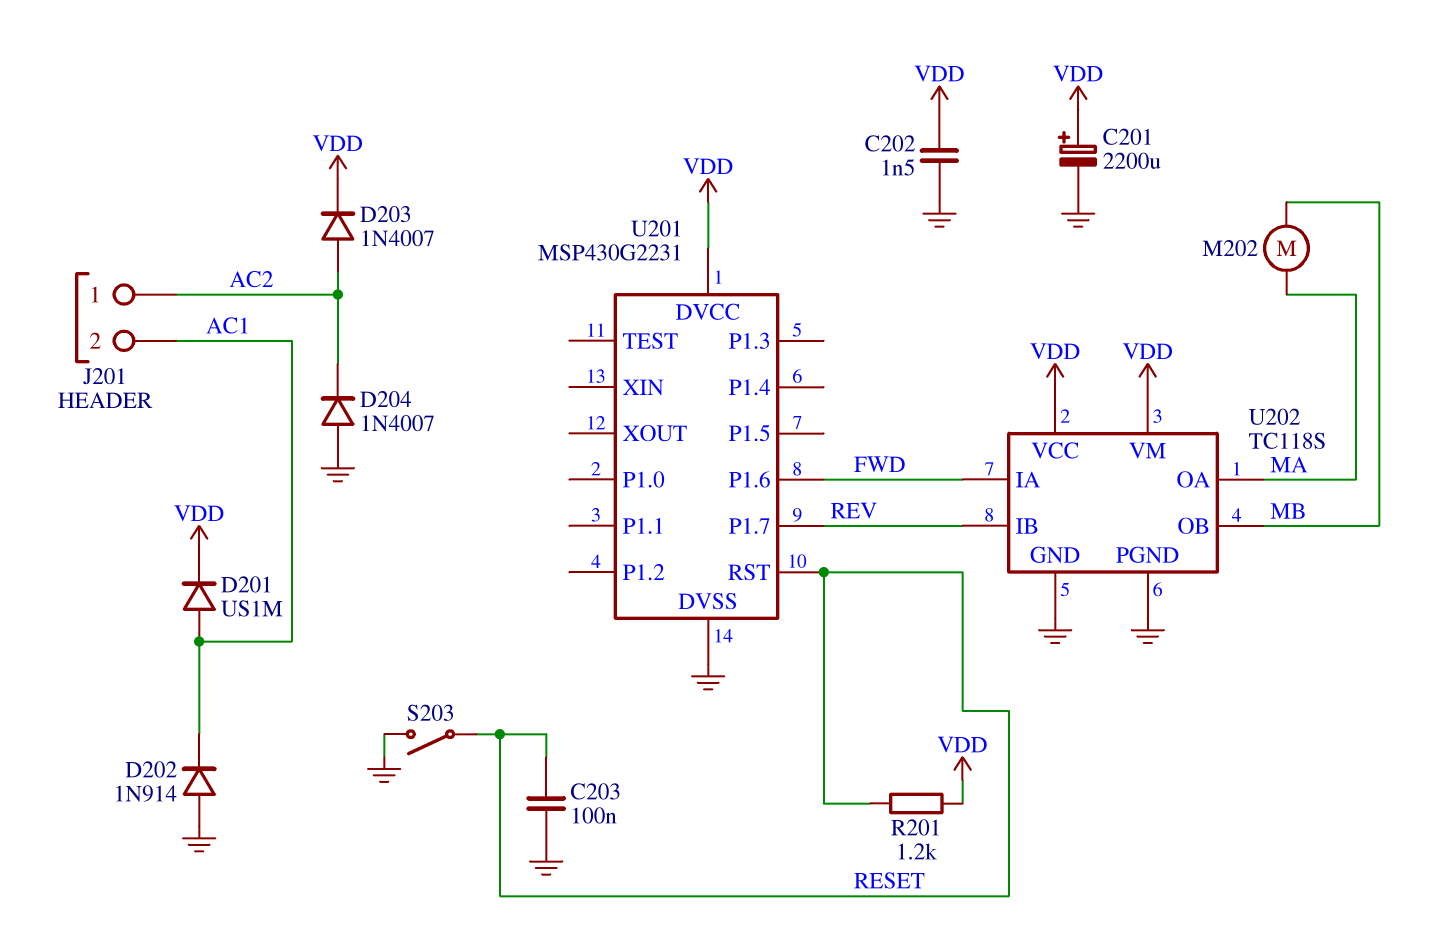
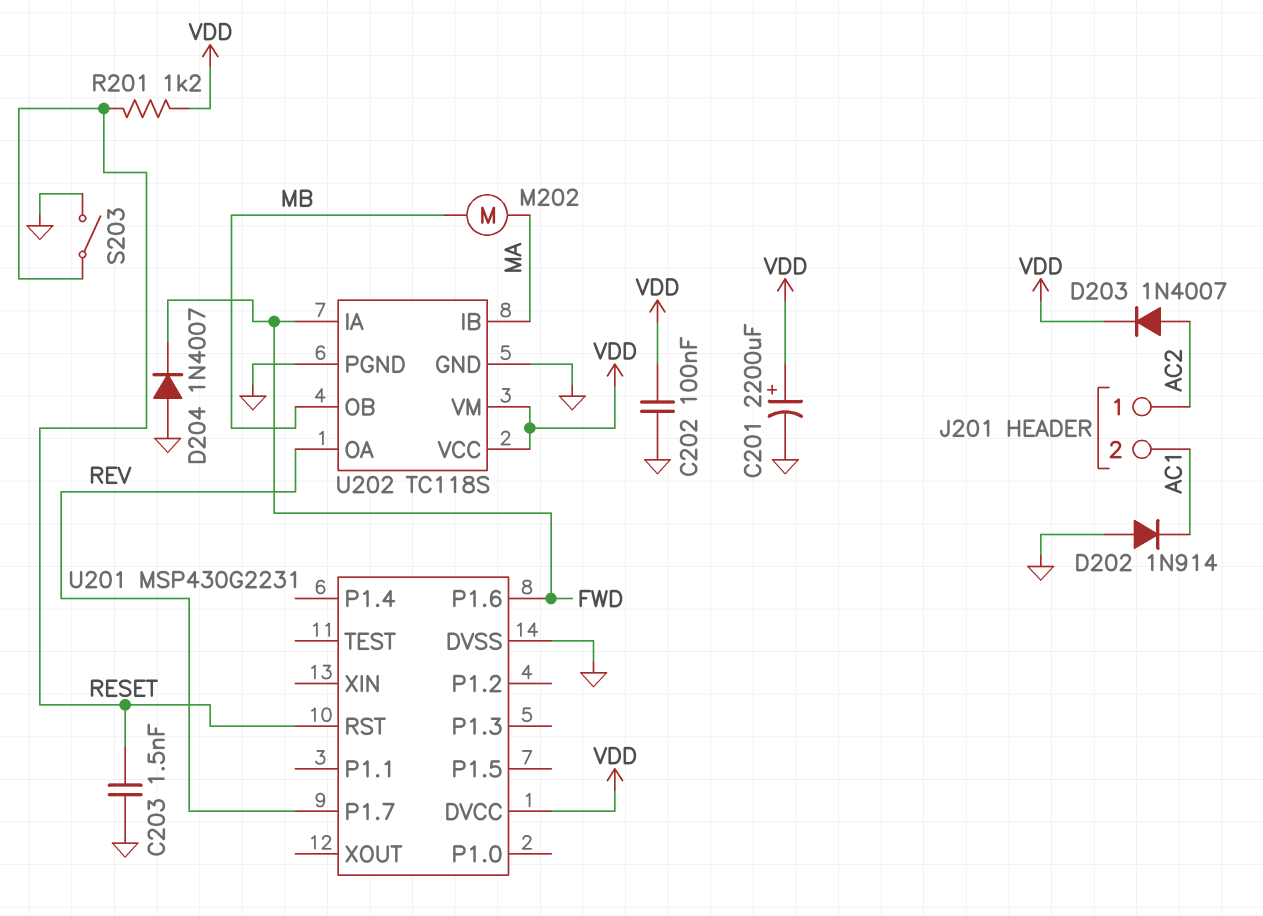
C202: 1.5nF (GND, VDD) -> 100nF (GND, VDD)
C203: 100nF (GND, RESET) -> 1.5nF (GND, RESET)
D201: diode US1M (A AC1, K VDD) -> none
D204: diode 1N4007 (A GND, K AC2) -> diode 1N4007 (A GND, K FWD)
U202 pin IB: REV -> MA
U202 pin OA: MA -> REV

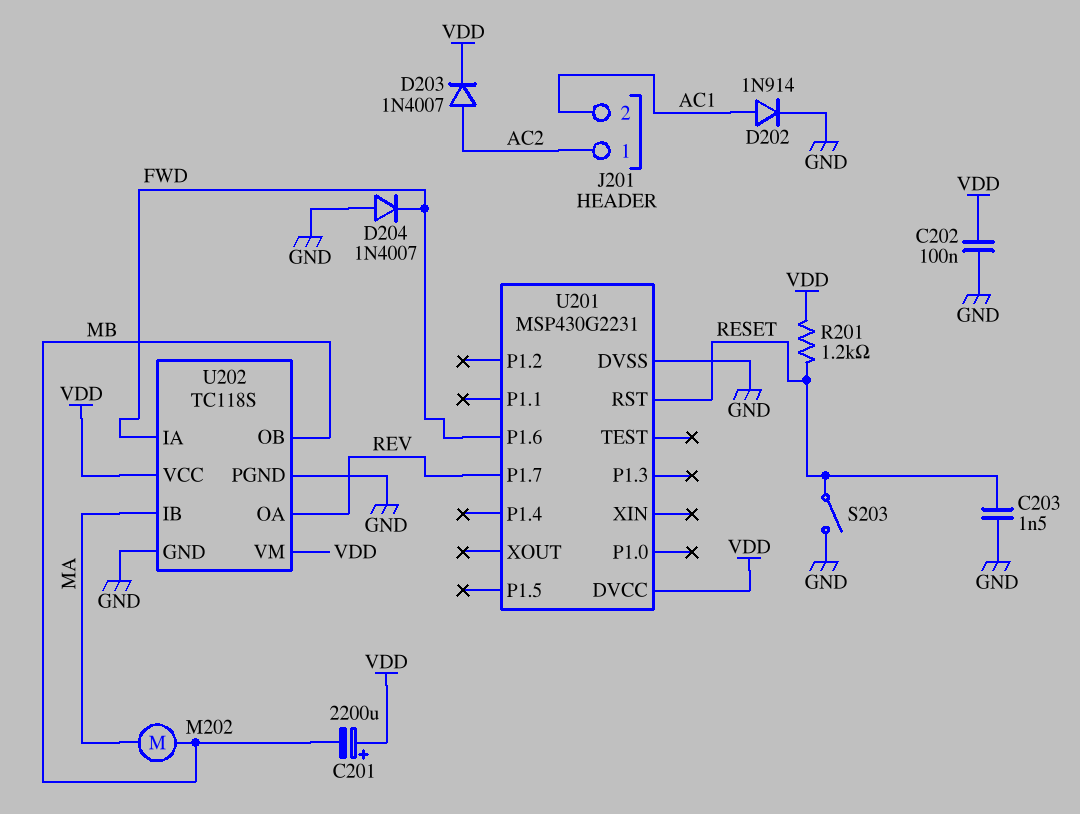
C201: 2200uF (plus VDD, minus GND) -> 2200uF (plus VDD, minus MB)
D202: diode 1N914 (A GND, K AC1) -> diode 1N914 (A AC1, K GND)

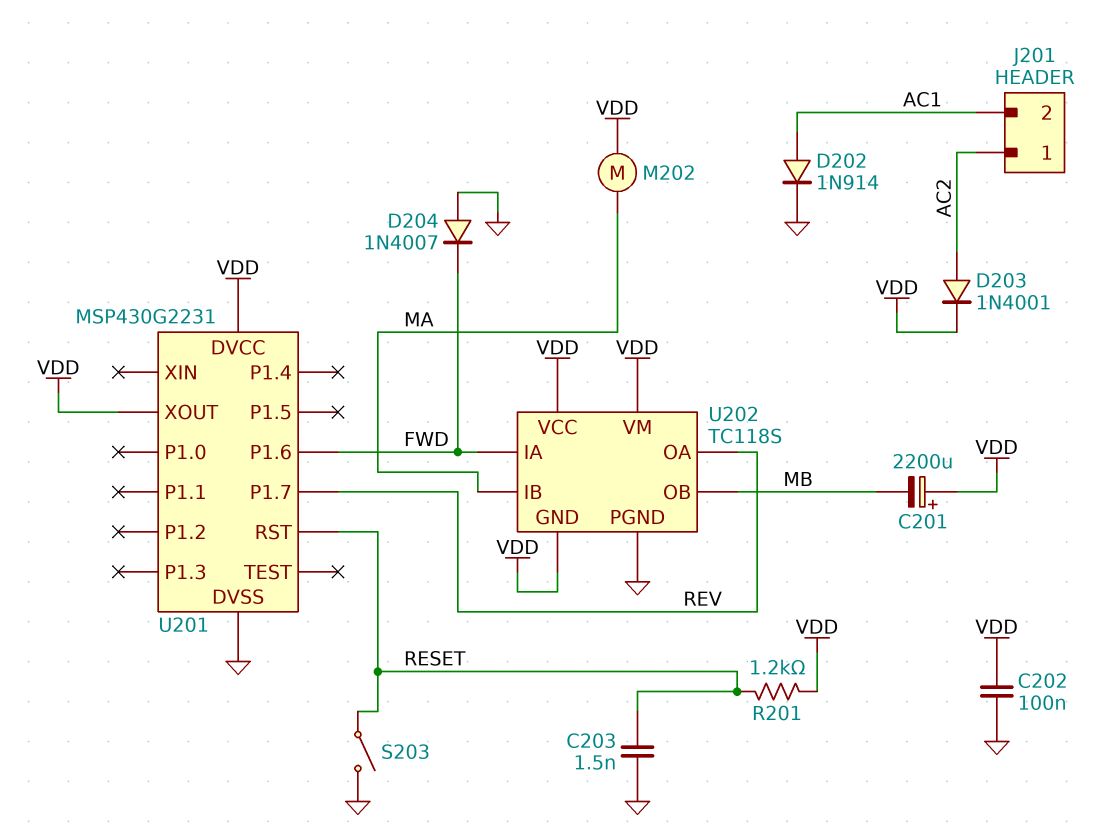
D203: diode 1N4007 (A AC2, K VDD) -> diode 1N4001 (A AC2, K VDD)
M202: motor (MA, MB) -> motor (MA, VDD)
U201 pin XOUT: none -> VDD
U202 pin GND: GND -> VDD

